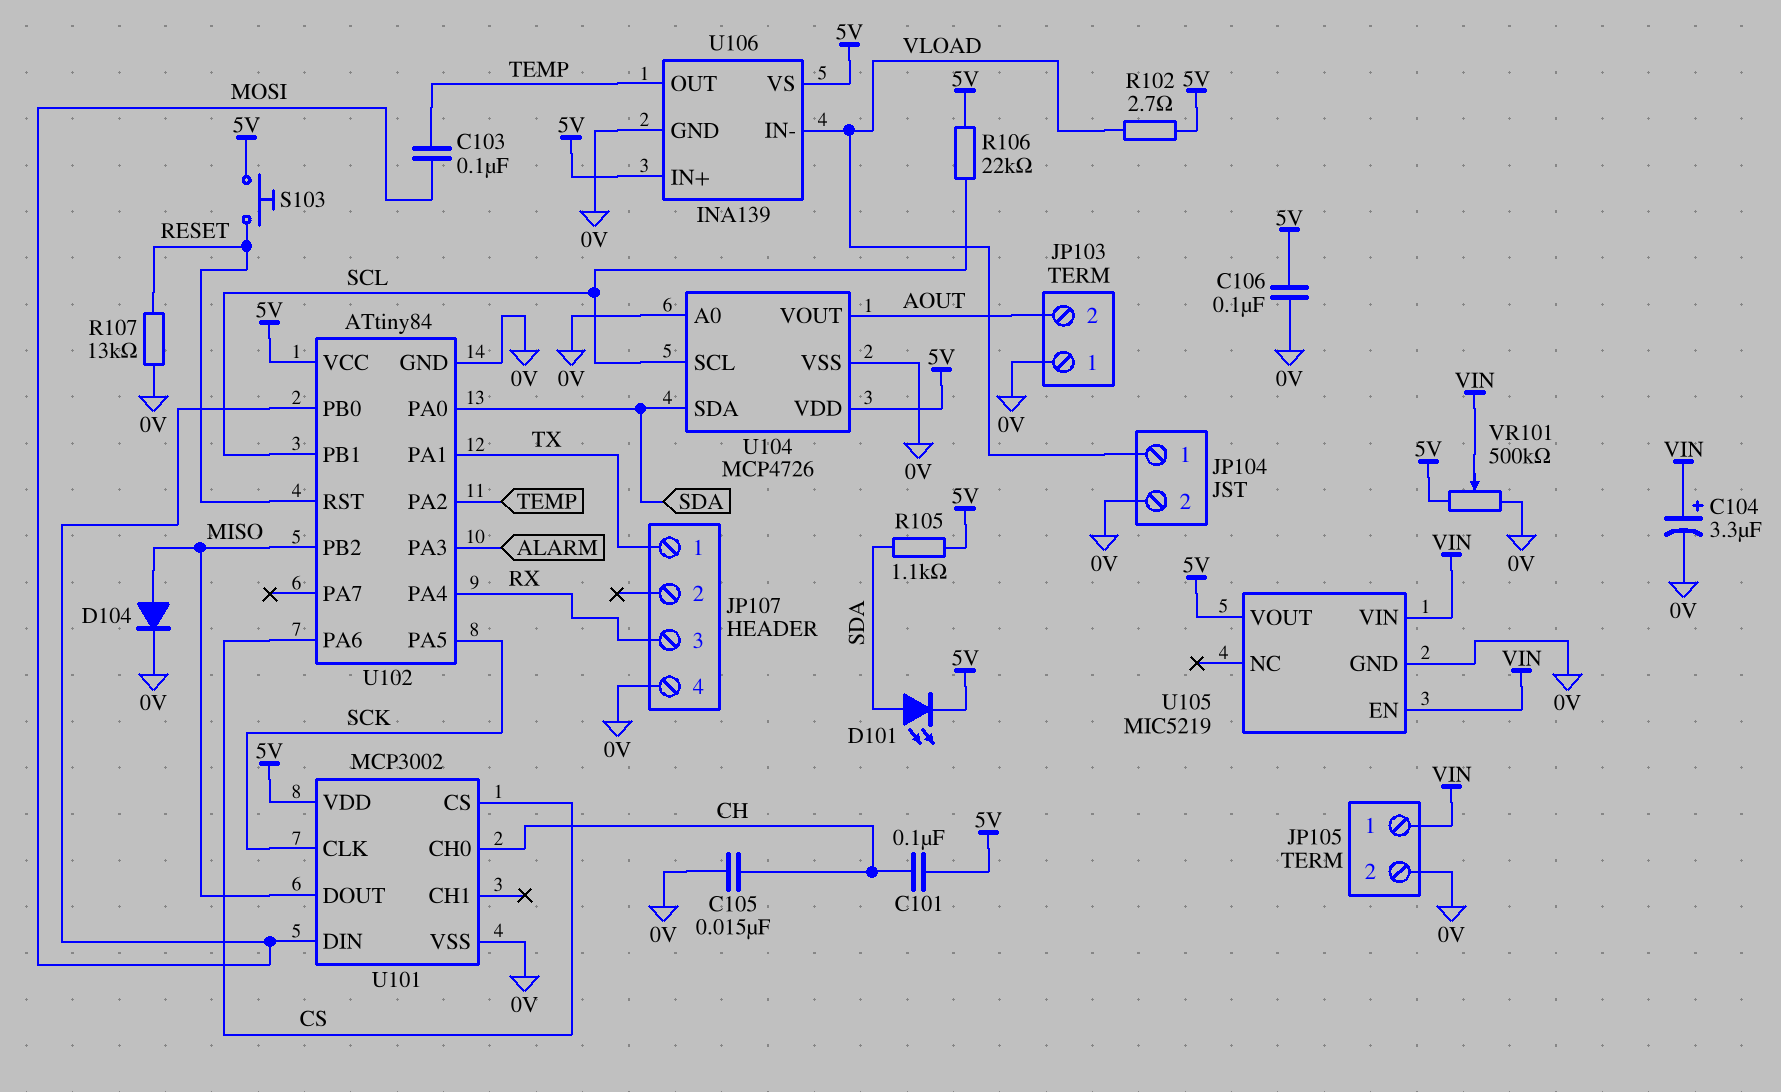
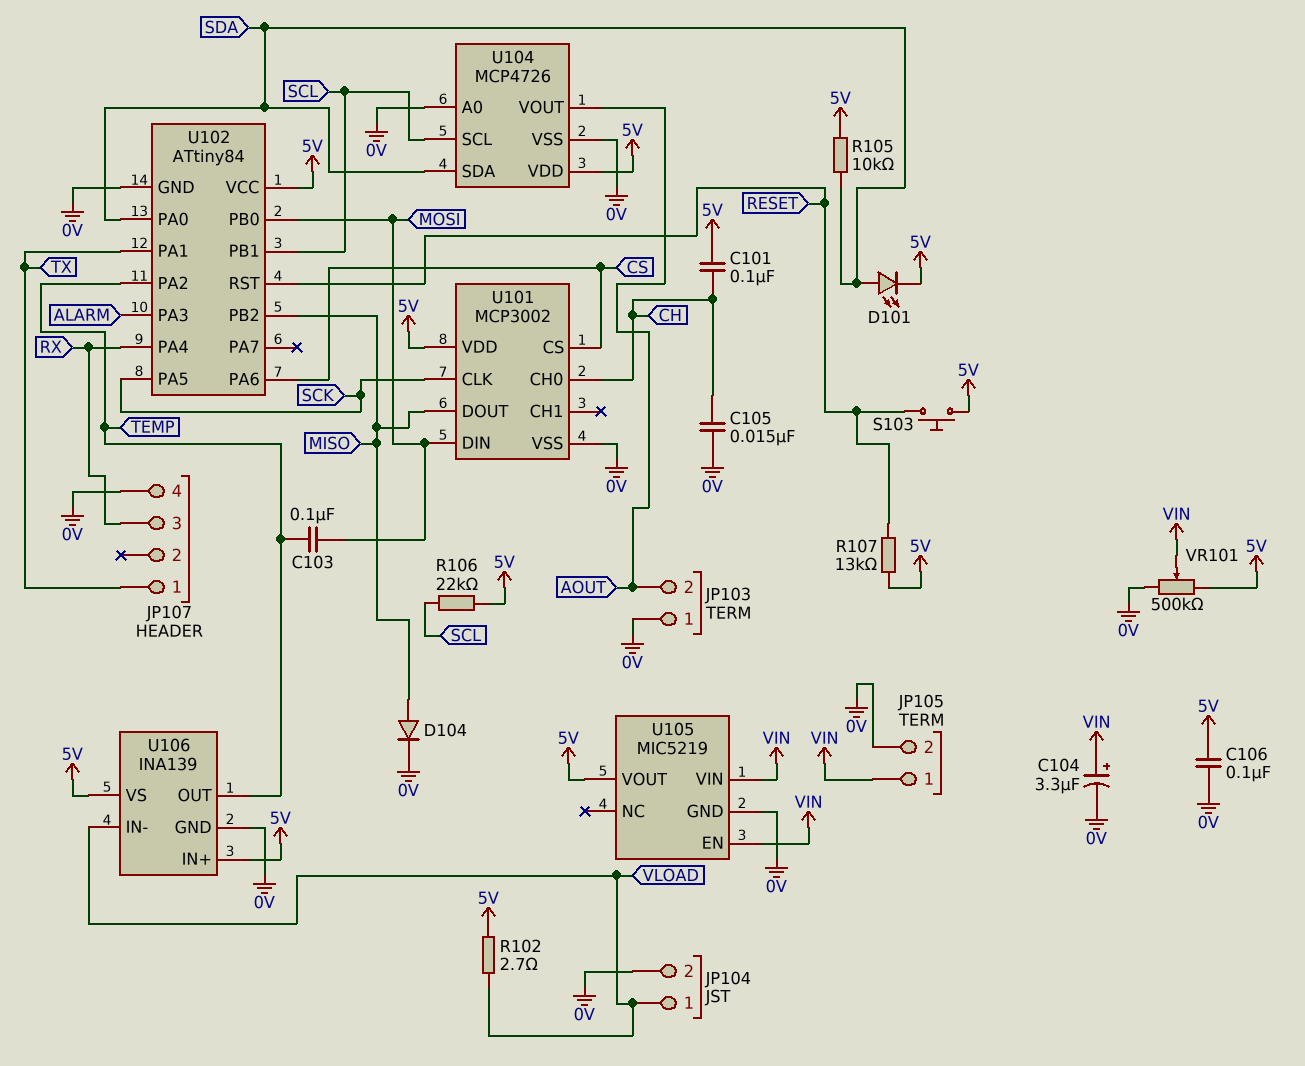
R105: 1.1k (5V, SDA) -> 10k (5V, SDA)
R107: 13k (0V, RESET) -> 13k (5V, RESET)

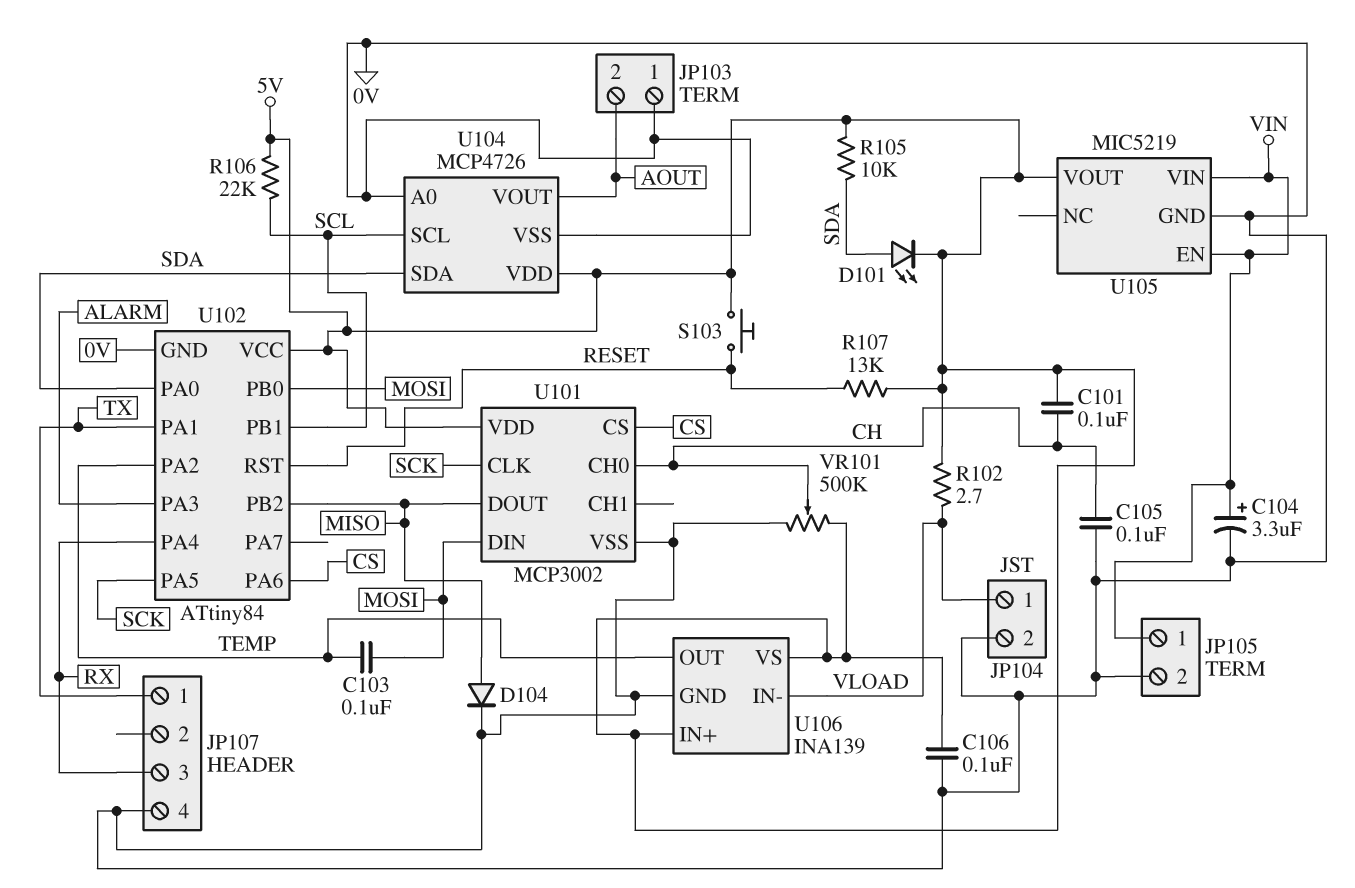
C105: 15nF (0V, CH) -> 100nF (0V, CH)
VR101: 500k (0V, 5V, wiper VIN) -> 500k (0V, 5V, wiper CH)

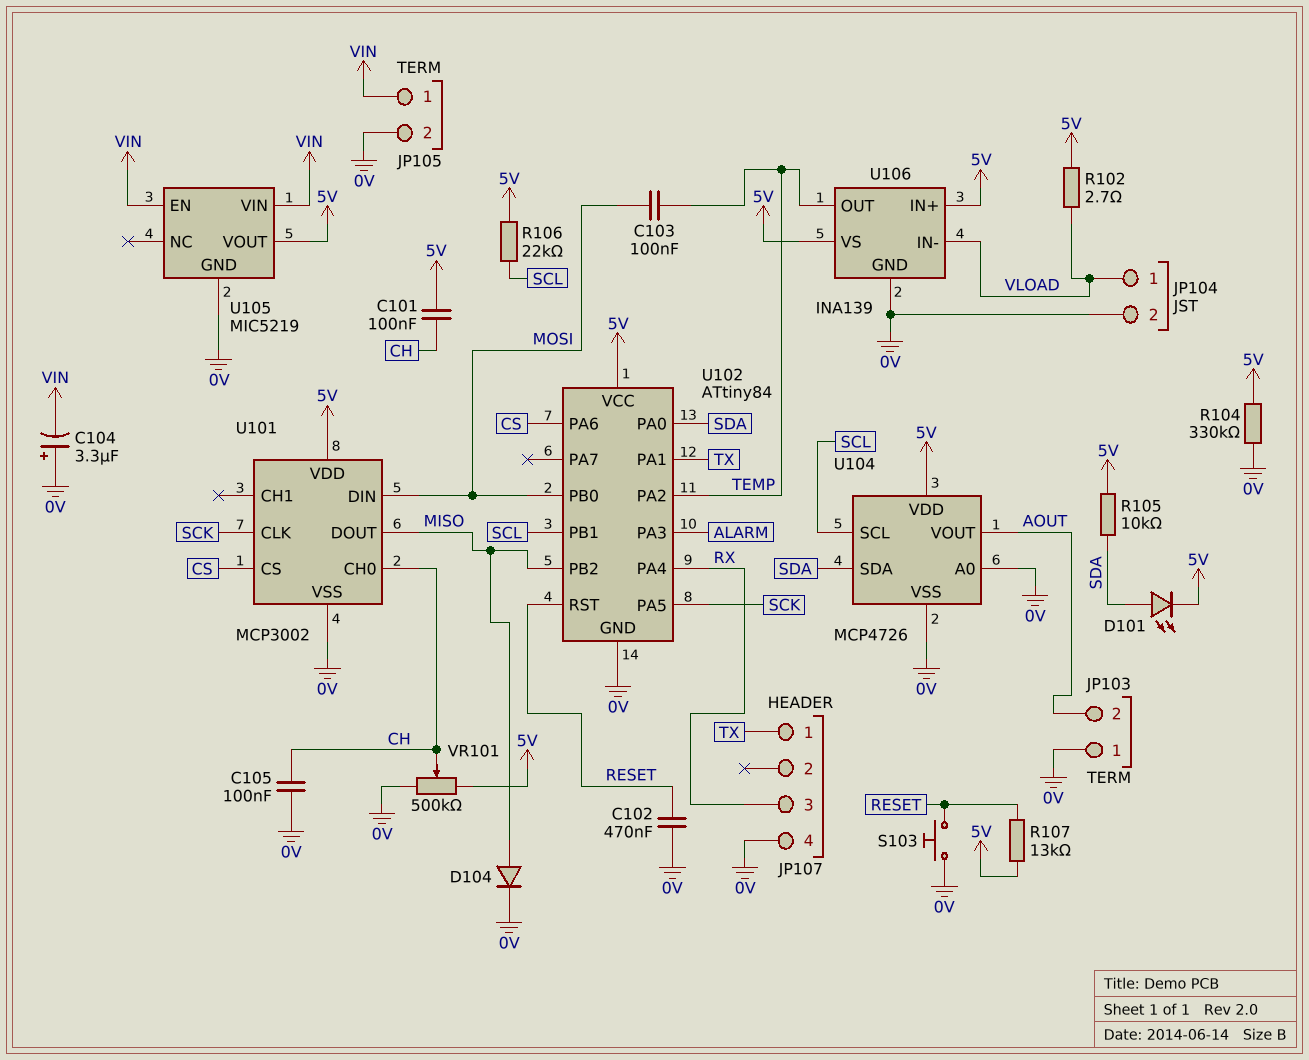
C102: none -> 470nF (0V, RESET)
C104: 3.3uF (plus VIN, minus 0V) -> 3.3uF (plus 0V, minus VIN)
C106: 100nF (0V, 5V) -> none
R104: none -> 330k (0V, 5V)
S103: button (5V, RESET) -> button (0V, RESET)

